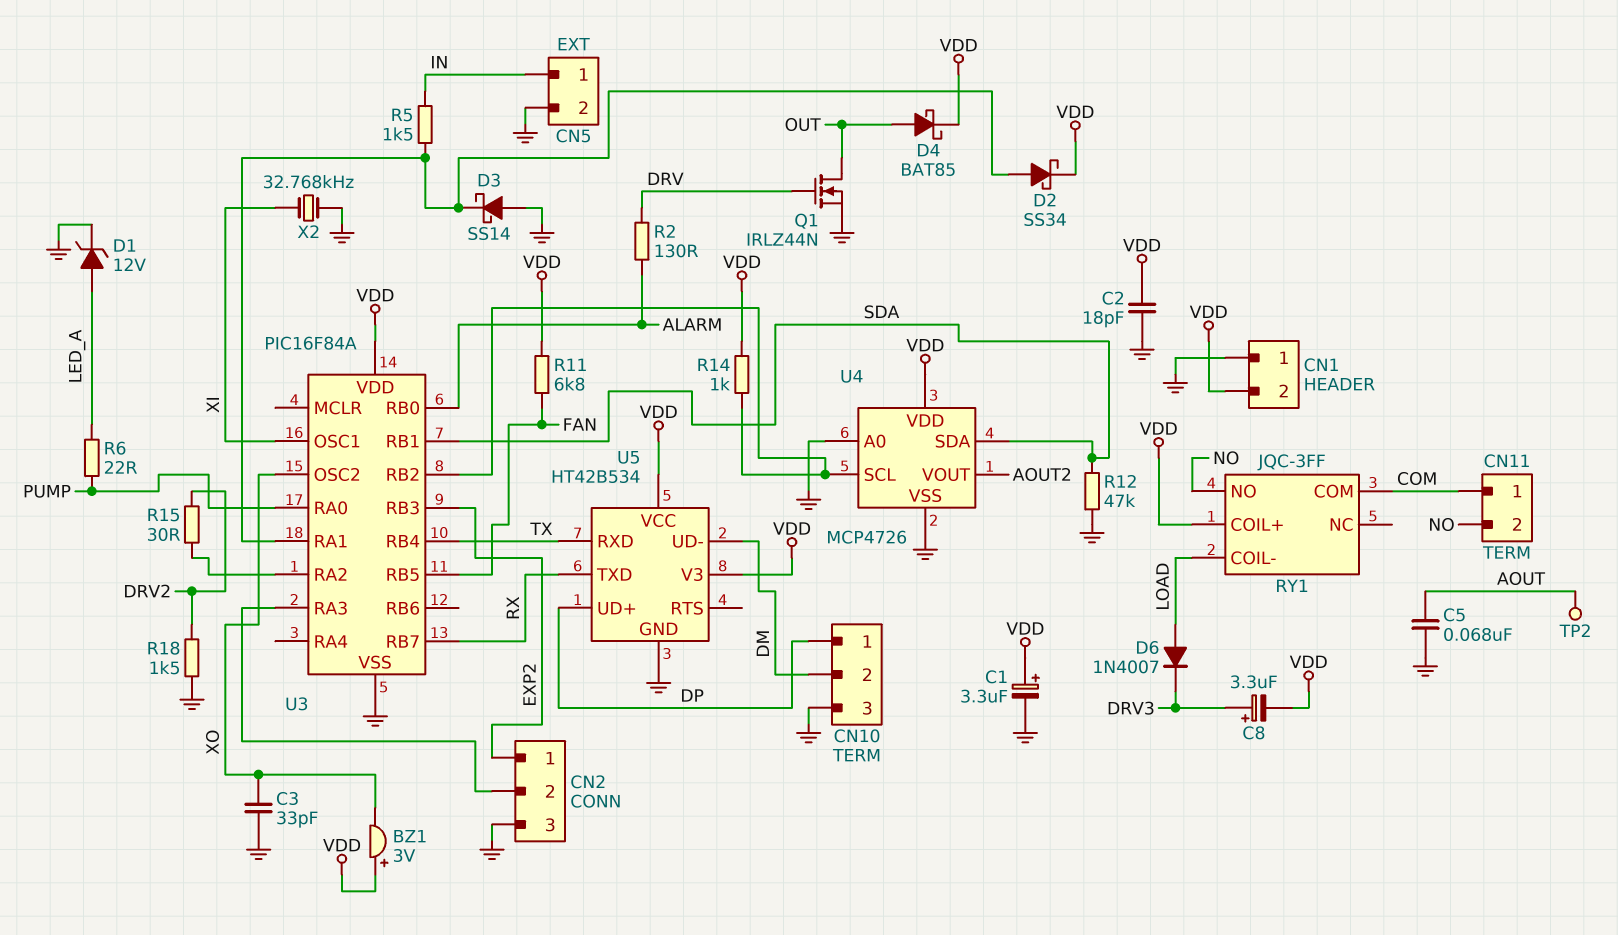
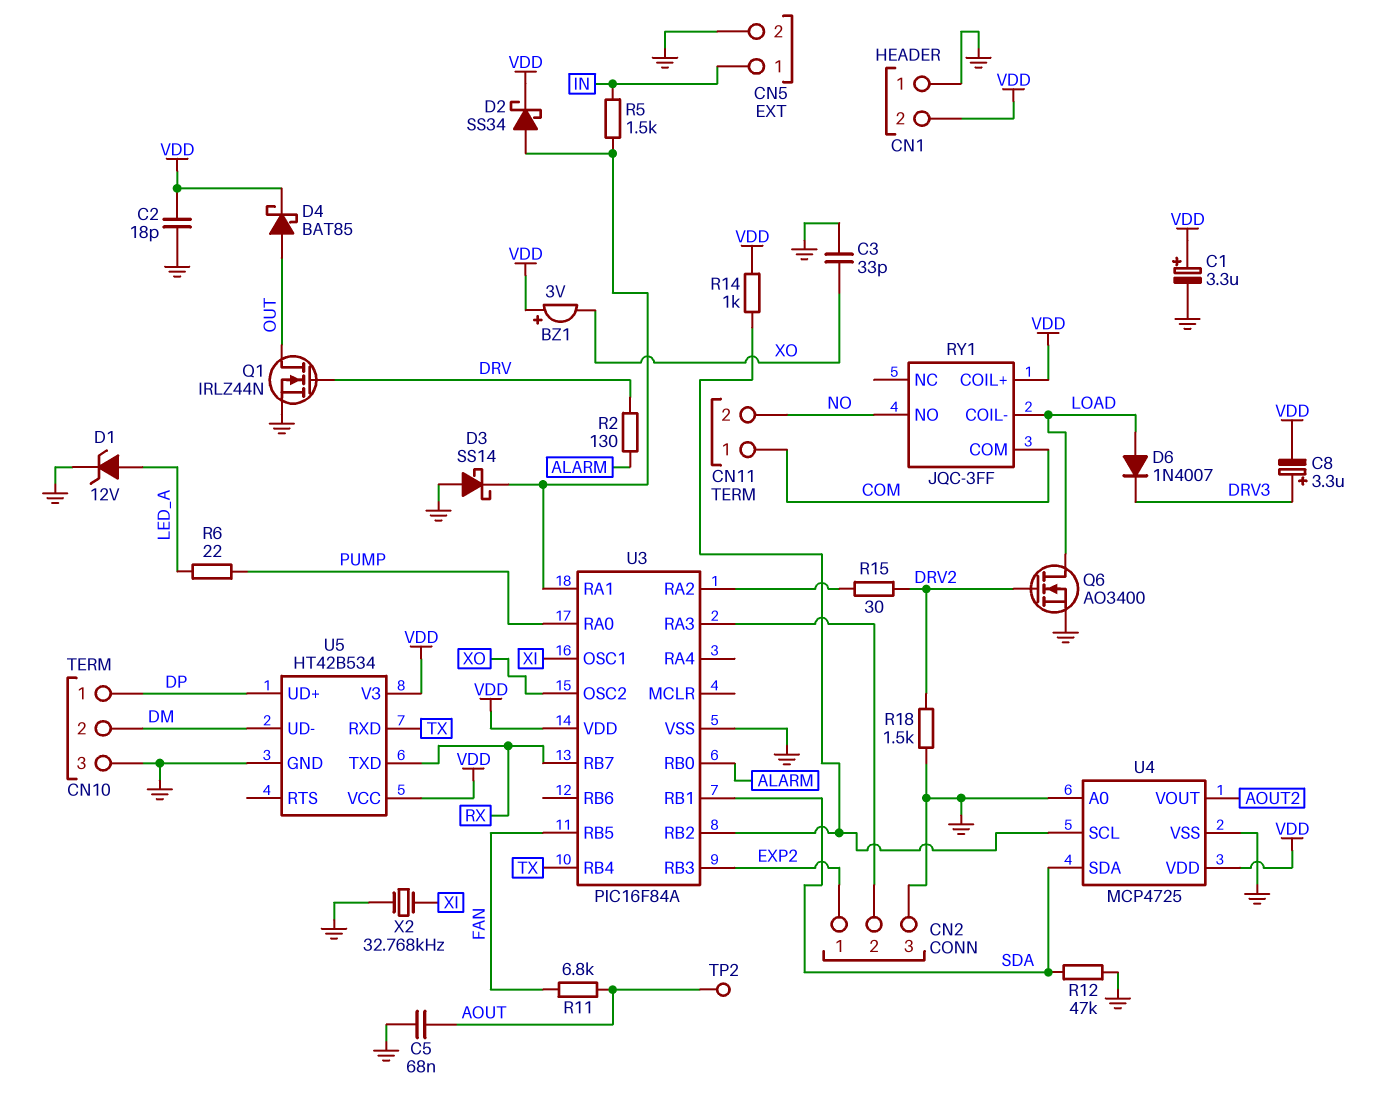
Q6: none -> NMOS AO3400 (G DRV2, D LOAD, S GND)
R11: 6.8k (FAN, VDD) -> 6.8k (AOUT, FAN)
U4: MCP4726 -> MCP4725

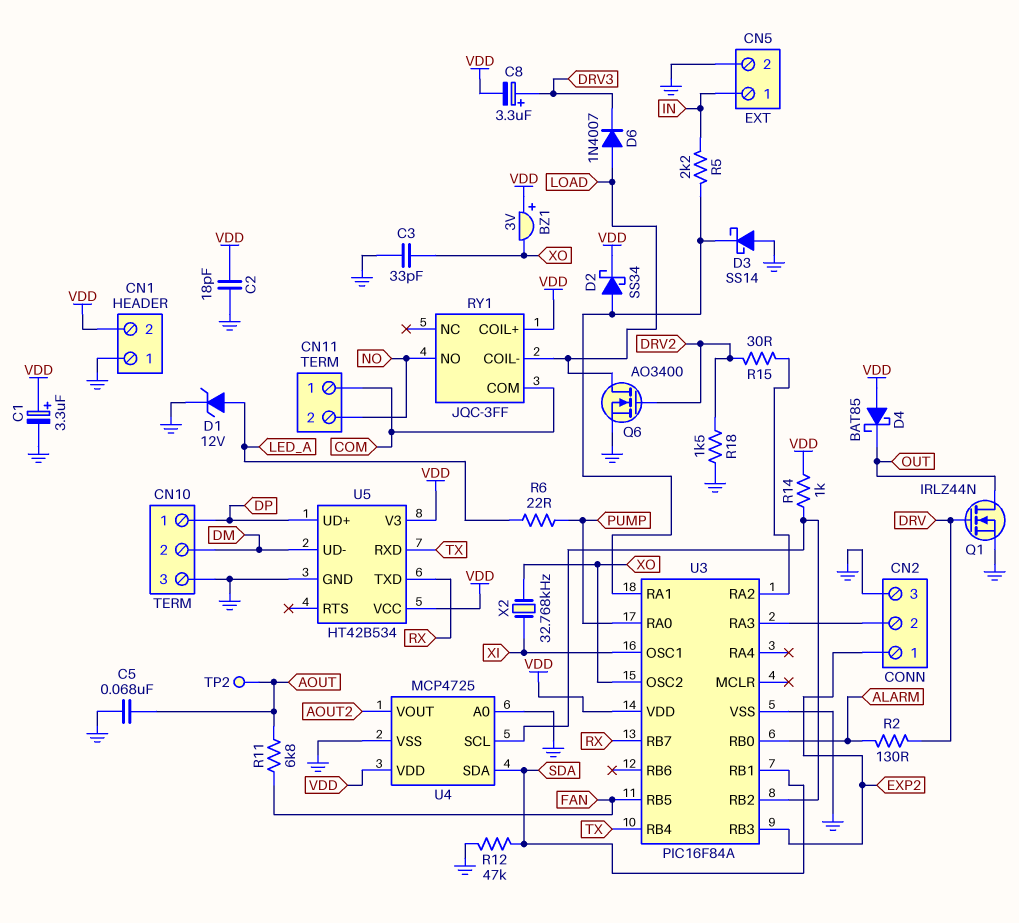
D4: schottky BAT85 (A OUT, K VDD) -> schottky BAT85 (A VDD, K OUT)
R5: 1.5k (IN, U3/RA1) -> 2.2k (IN, U3/RA1)
X2: 32.768kHz (GND, XI) -> 32.768kHz (XI, XO)

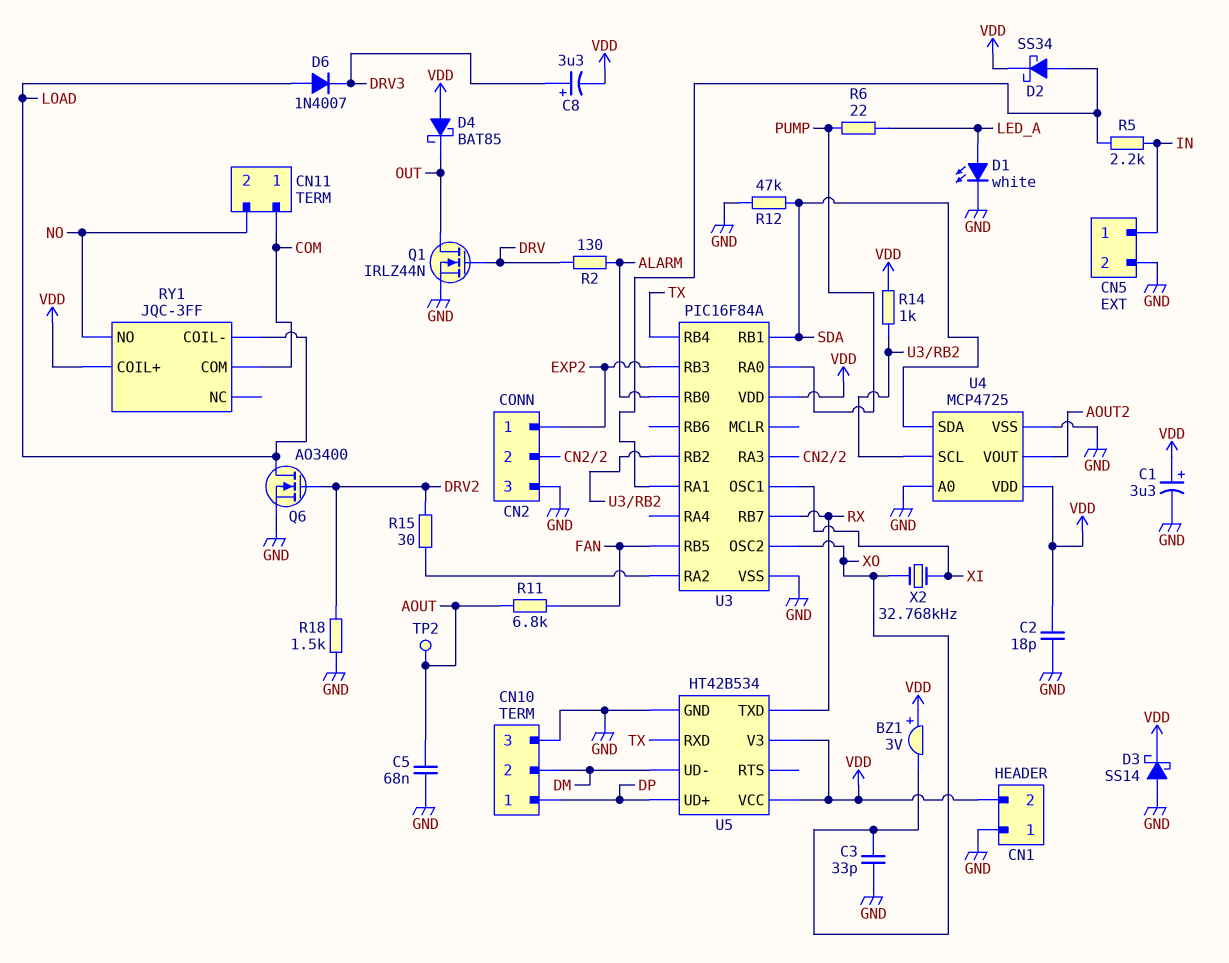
D1: zener 12V (A LED_A, K GND) -> LED white (A LED_A, K GND)
D3: schottky SS14 (A GND, K U3/RA1) -> schottky SS14 (A GND, K VDD)

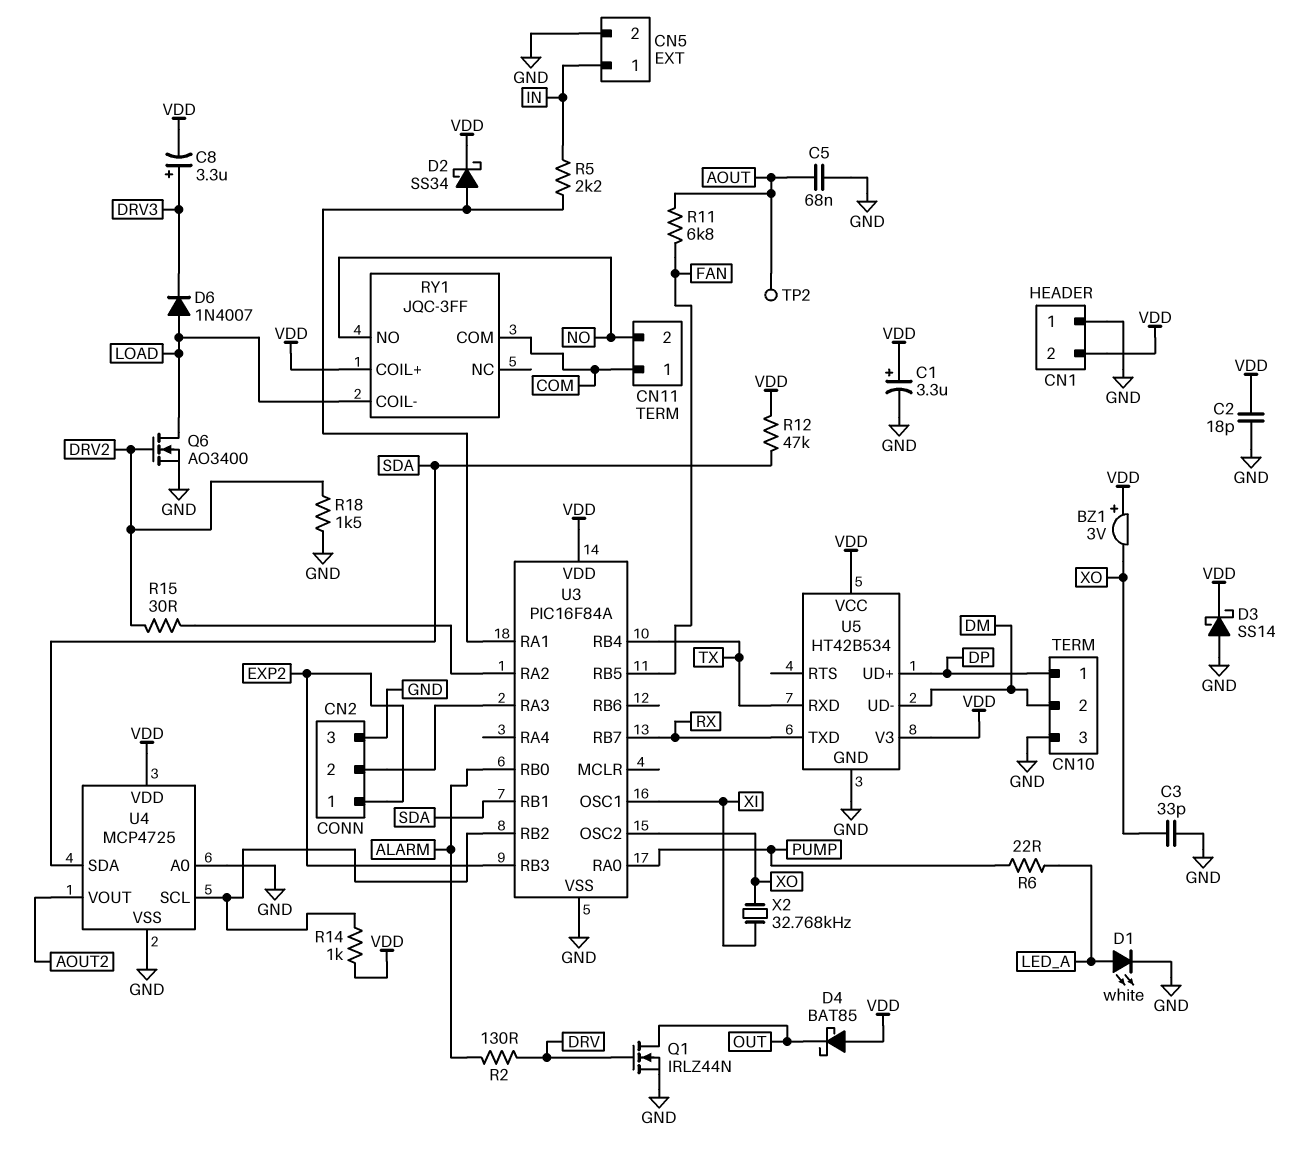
R12: 47k (GND, SDA) -> 47k (SDA, VDD)

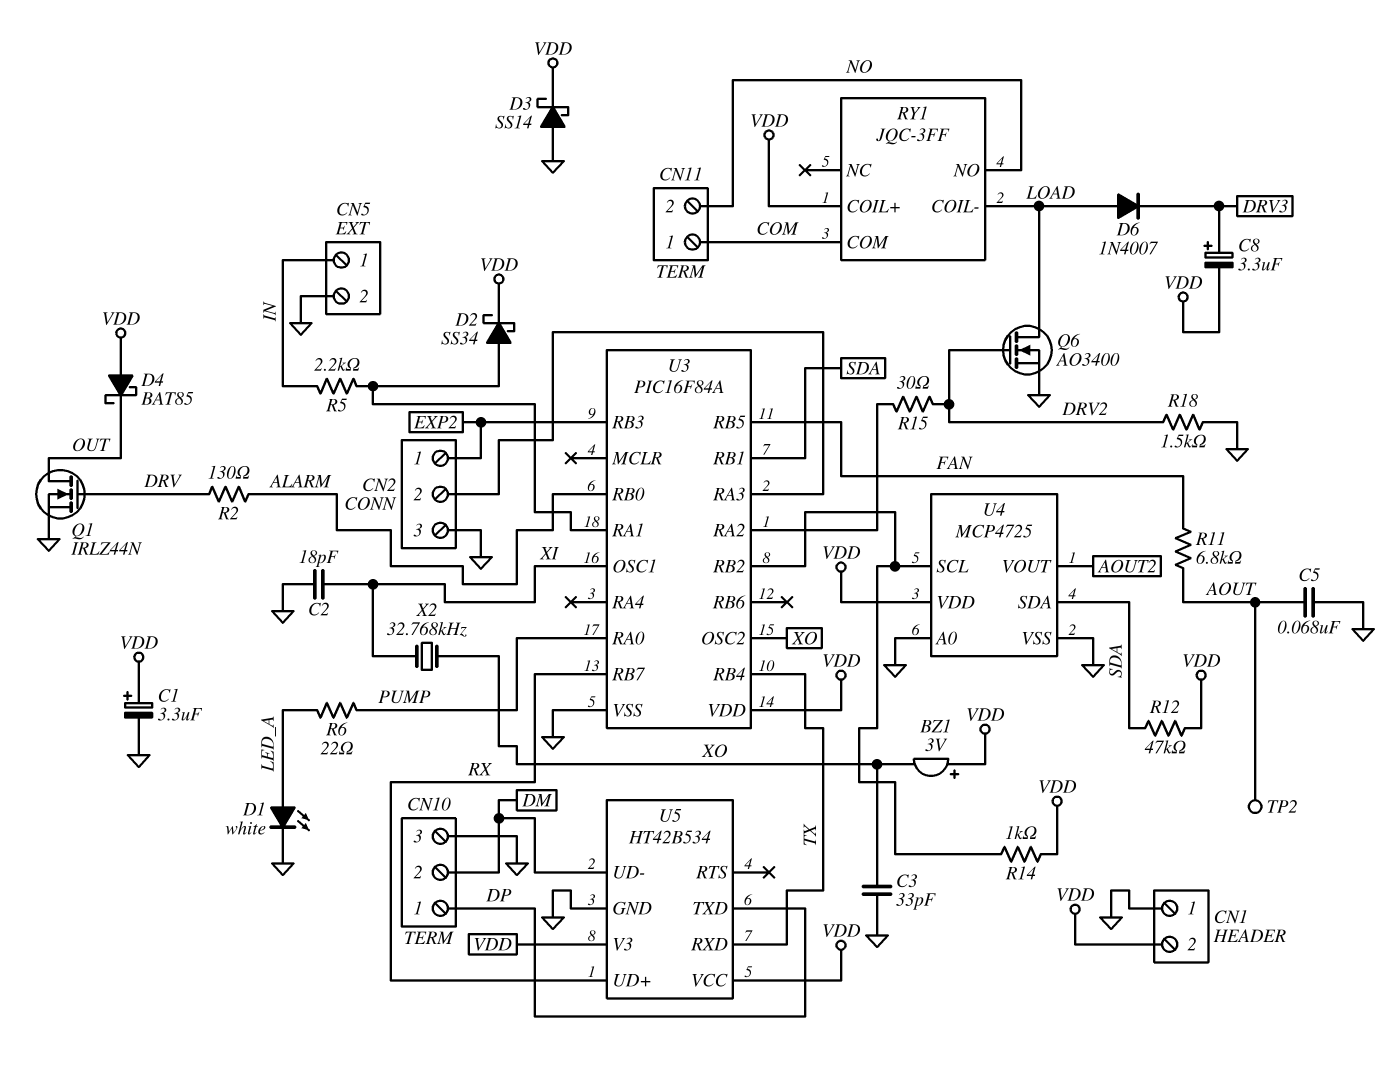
C2: 18pF (GND, VDD) -> 18pF (GND, XI)
U5 pin TXD: RX -> DP
U5 pin UD+: DP -> RX

